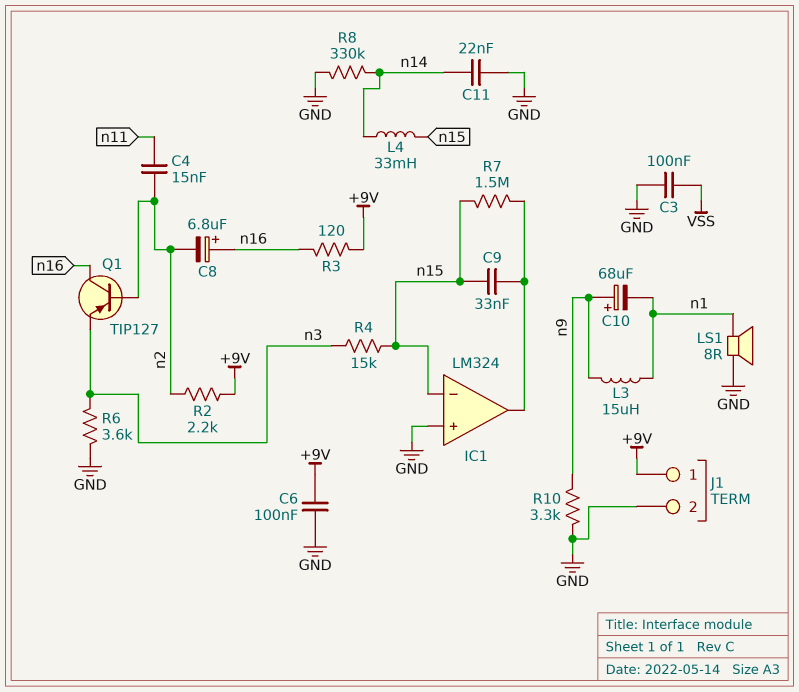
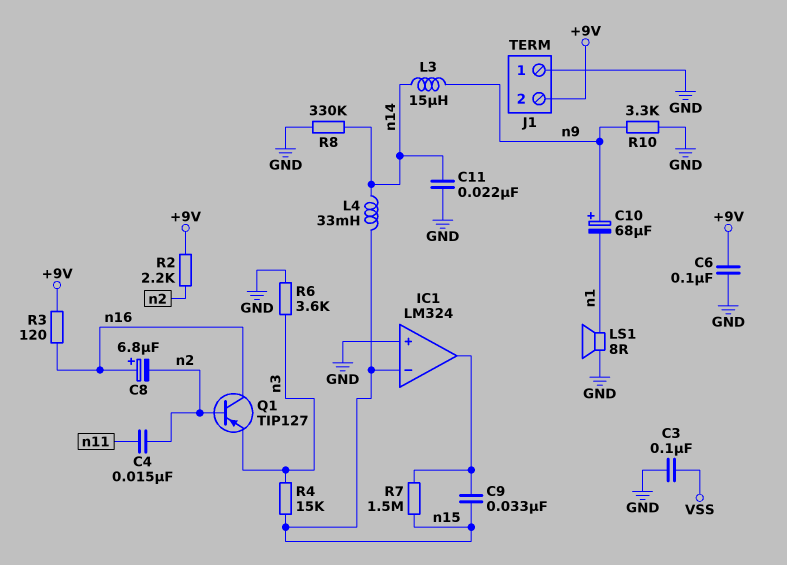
J1 pin 1: +9V -> GND
J1 pin 2: GND -> +9V
L3: 15uH (n1, n9) -> 15uH (n9, n14)

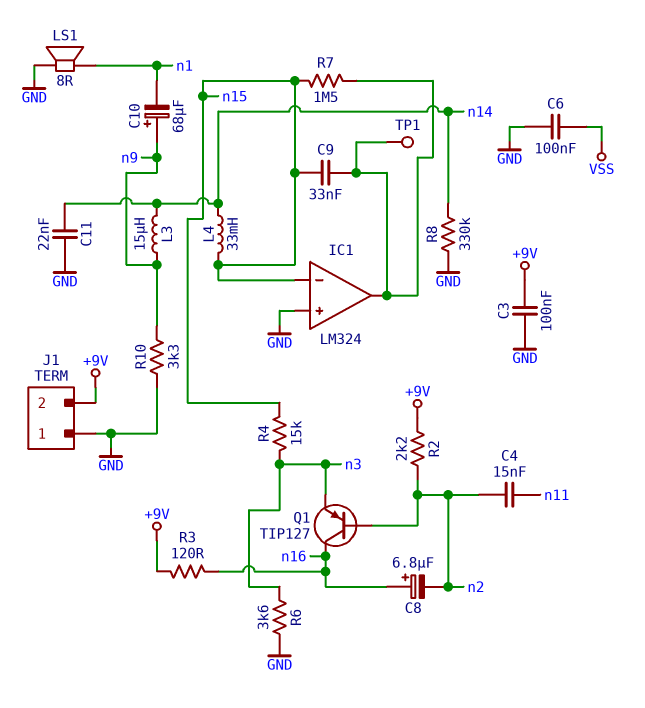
C3: 100nF (GND, VSS) -> 100nF (+9V, GND)
C6: 100nF (+9V, GND) -> 100nF (GND, VSS)
TP1: none -> test point (IC1/out)

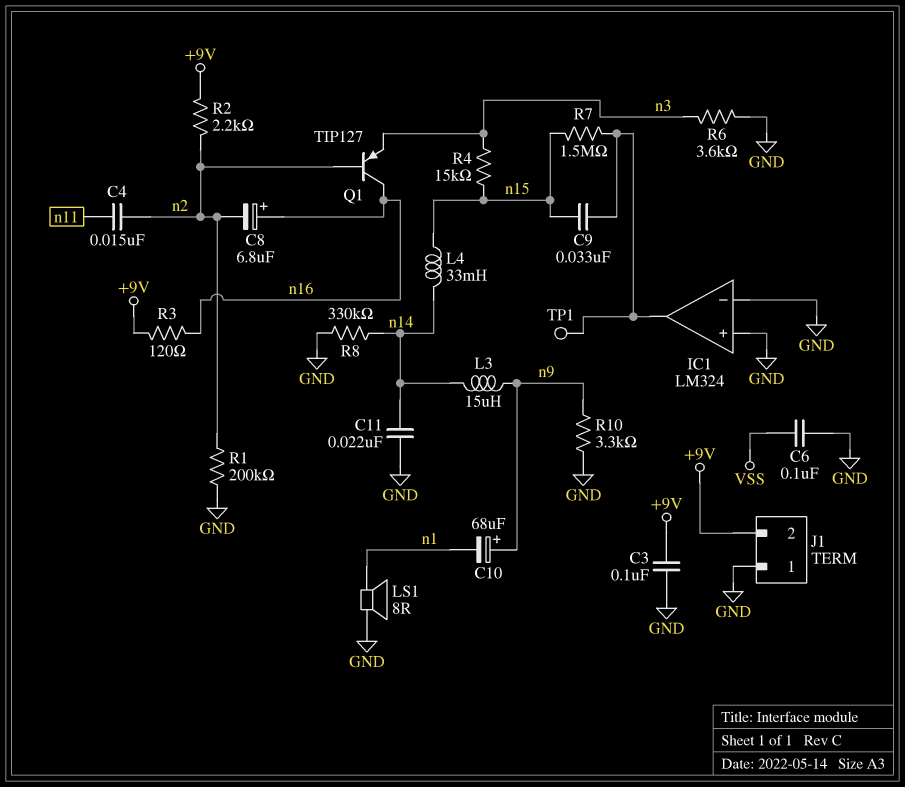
IC1 pin in-: n15 -> GND
R1: none -> 200k (GND, n2)

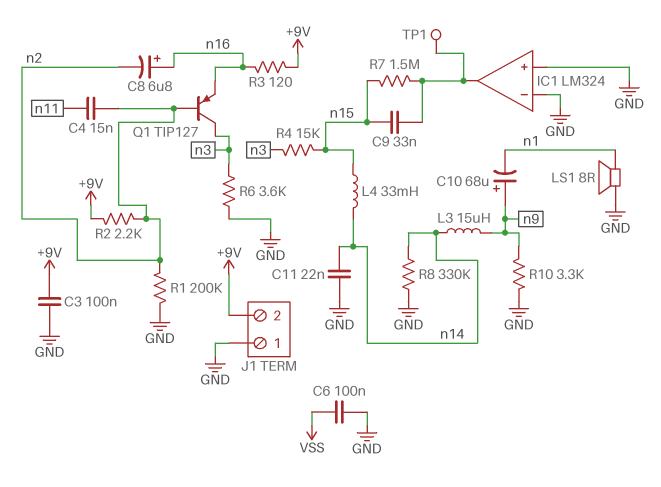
Q1: PNP TIP127 (B n2, C n16, E n3) -> PNP TIP127 (B n2, C n3, E n16)

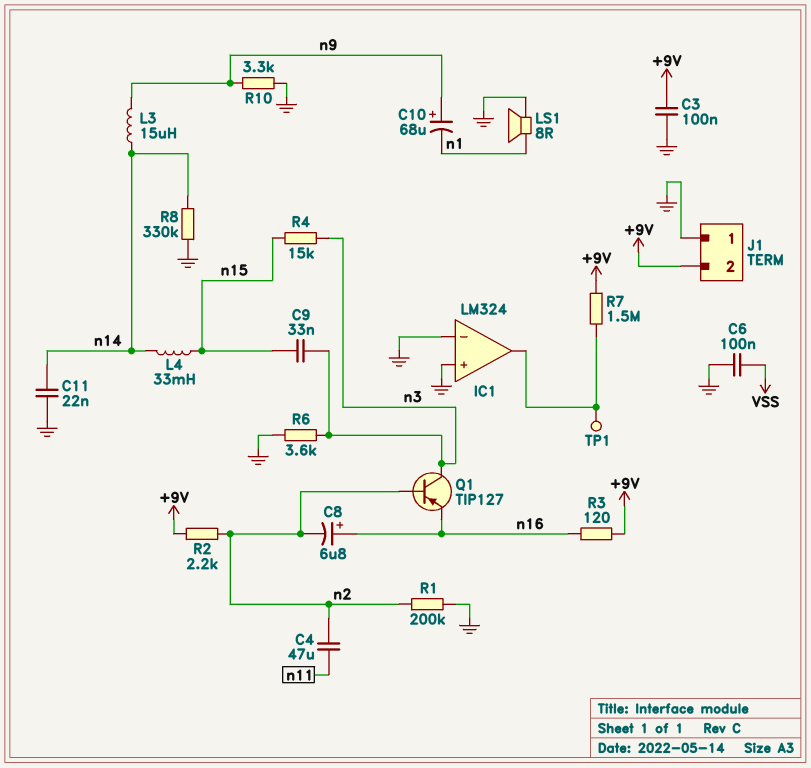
C4: 15nF (n2, n11) -> 47uF (n2, n11)
C9: 33nF (IC1/out, n15) -> 33nF (n3, n15)
R7: 1.5M (IC1/out, n15) -> 1.5M (+9V, IC1/out)

